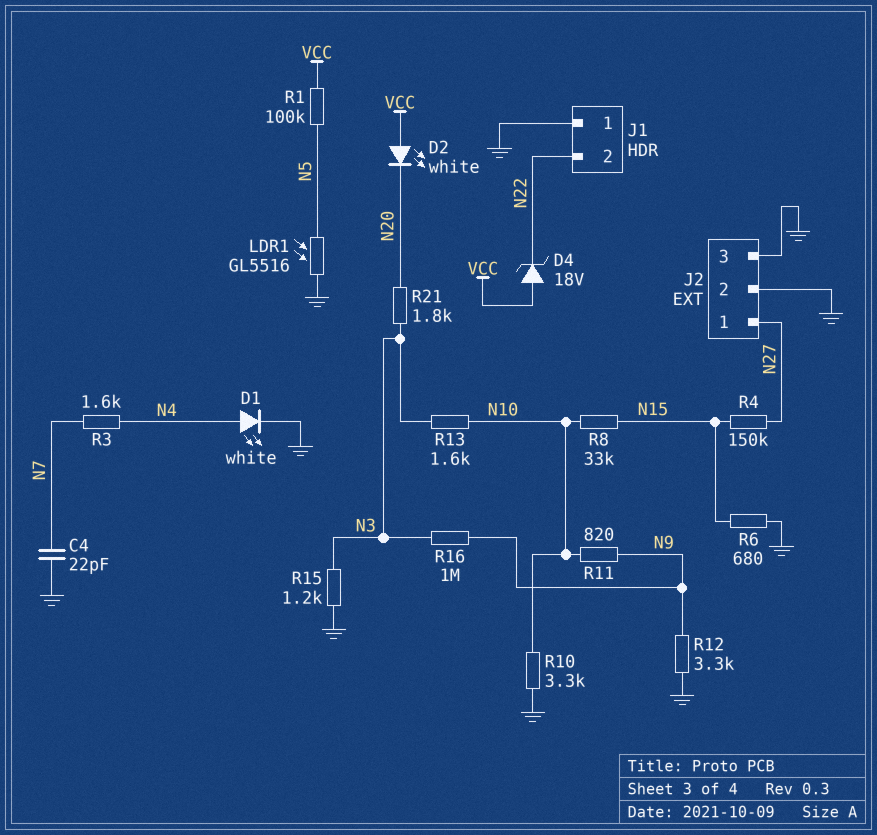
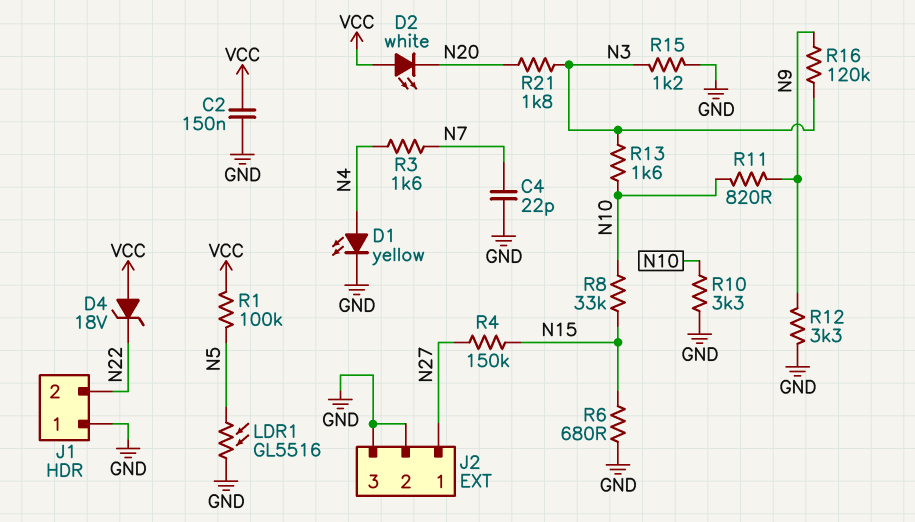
C2: none -> 150nF (GND, VCC)
D1: LED white (A N4, K GND) -> LED yellow (A N4, K GND)
R16: 1M (N3, N9) -> 120k (N3, N9)

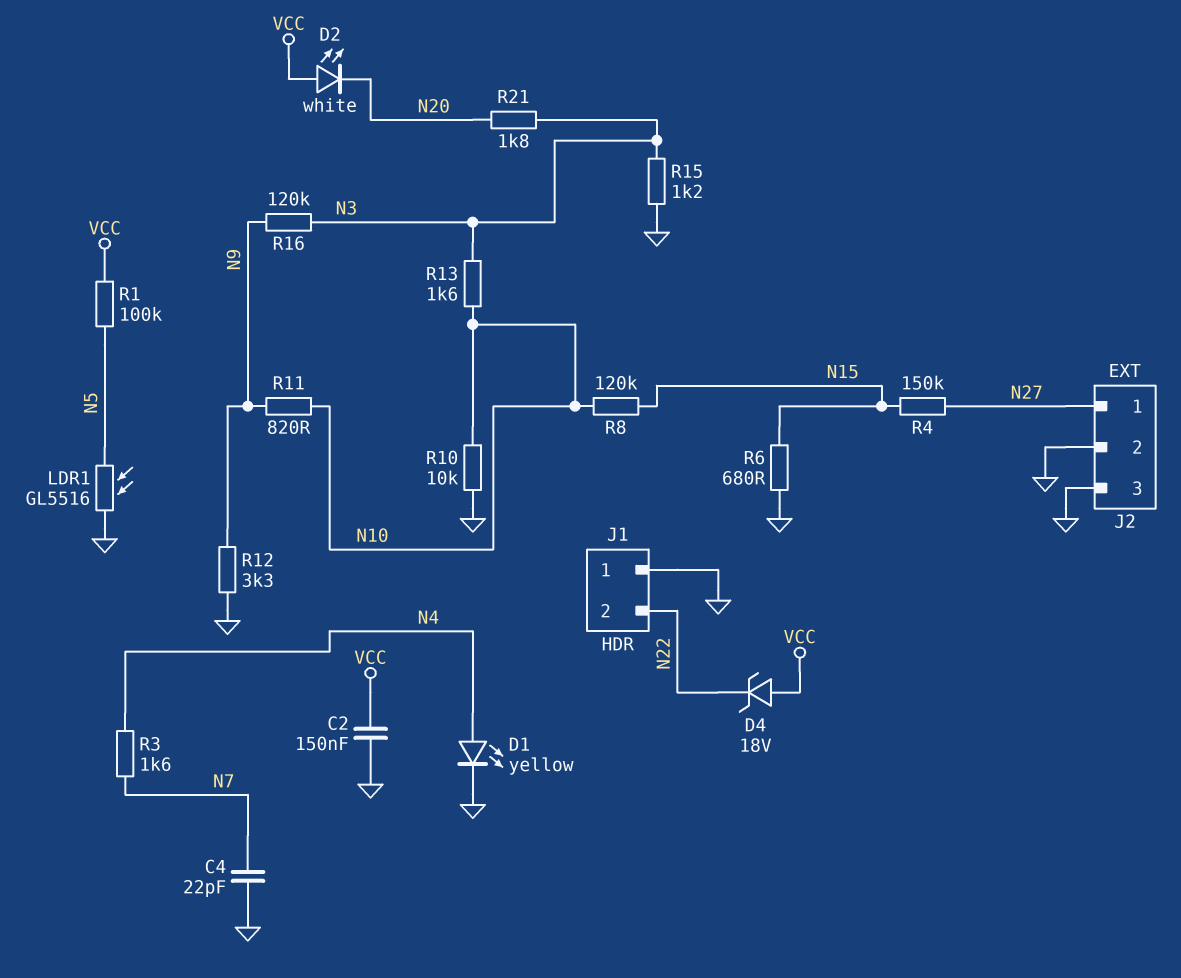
R8: 33k (N10, N15) -> 120k (N10, N15)
R10: 3.3k (GND, N10) -> 10k (GND, N10)

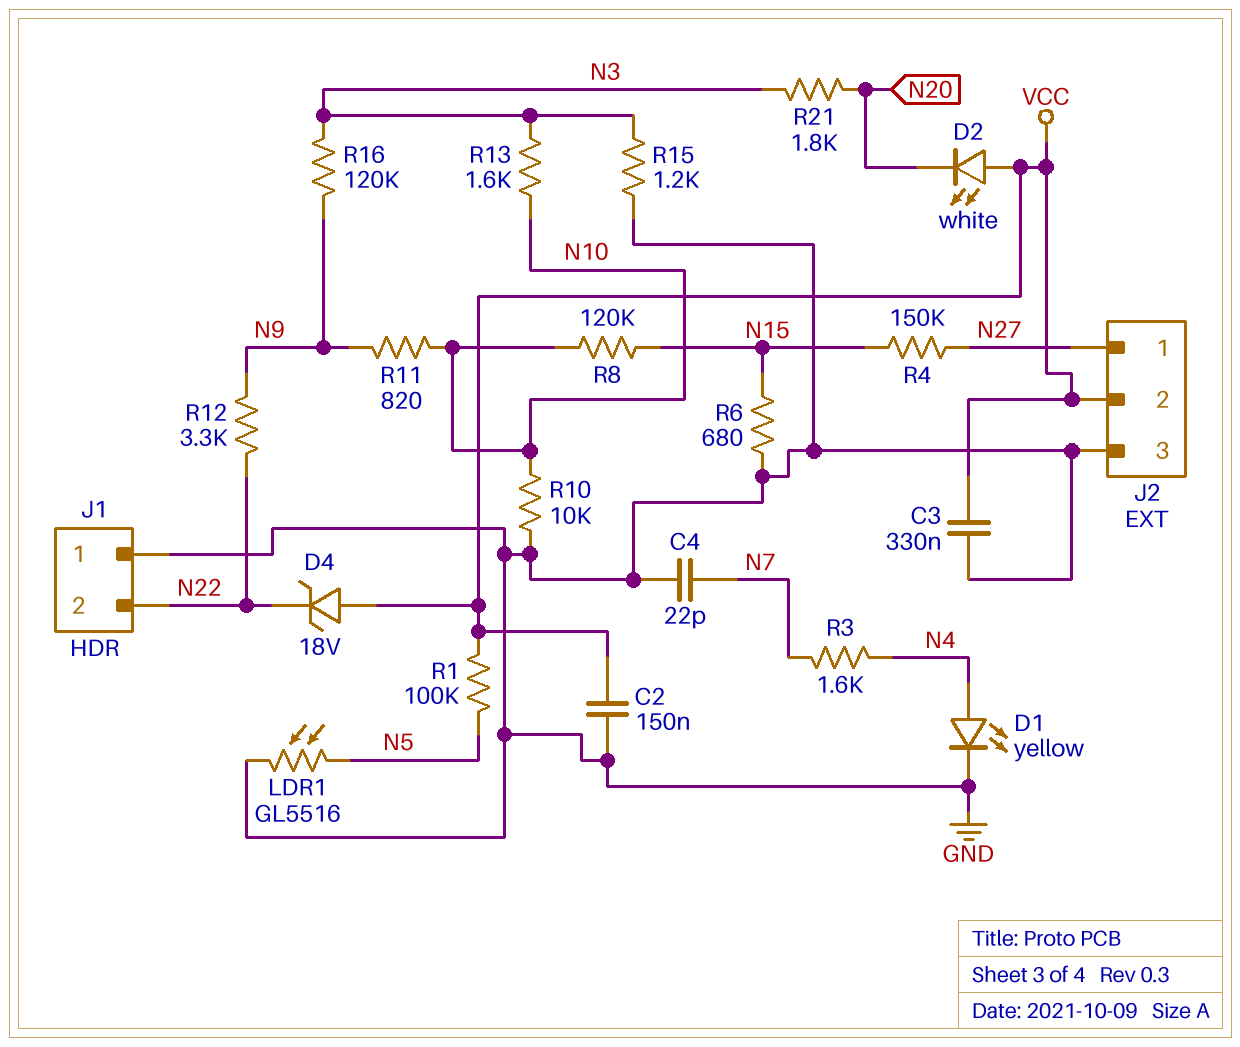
C3: none -> 330nF (GND, VCC)
J2 pin 2: GND -> VCC
R12: 3.3k (GND, N9) -> 3.3k (N9, N22)

